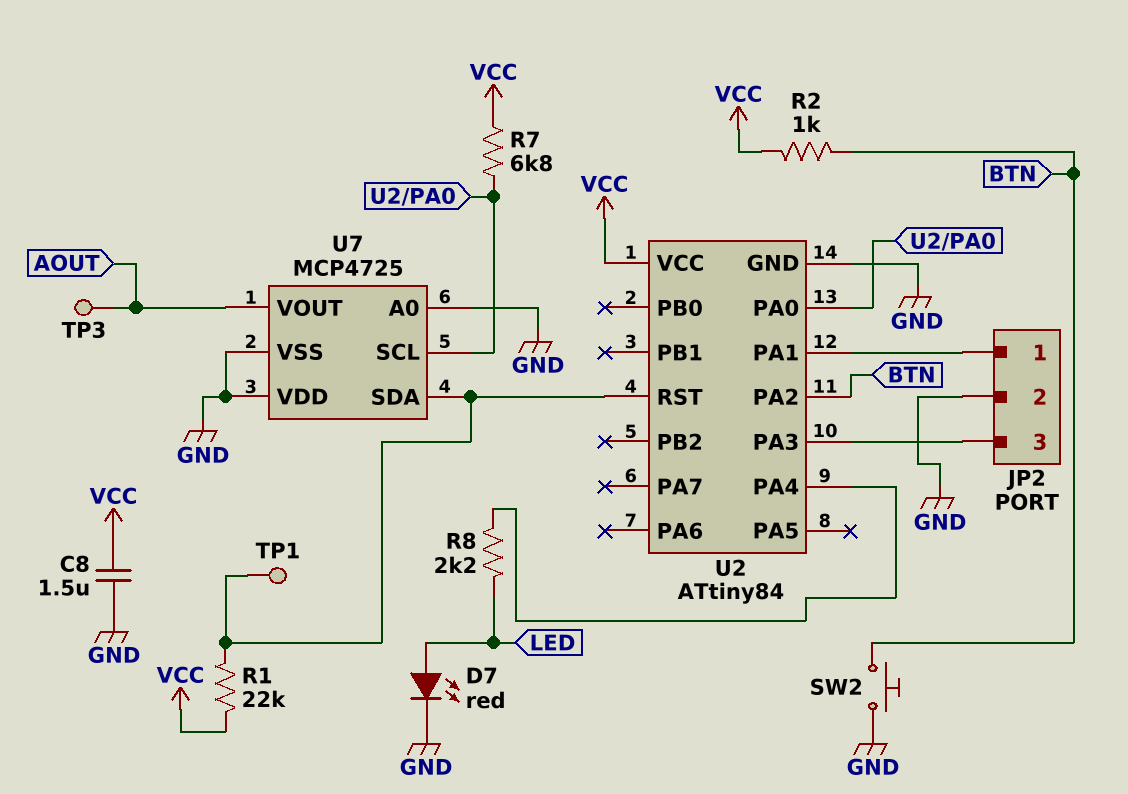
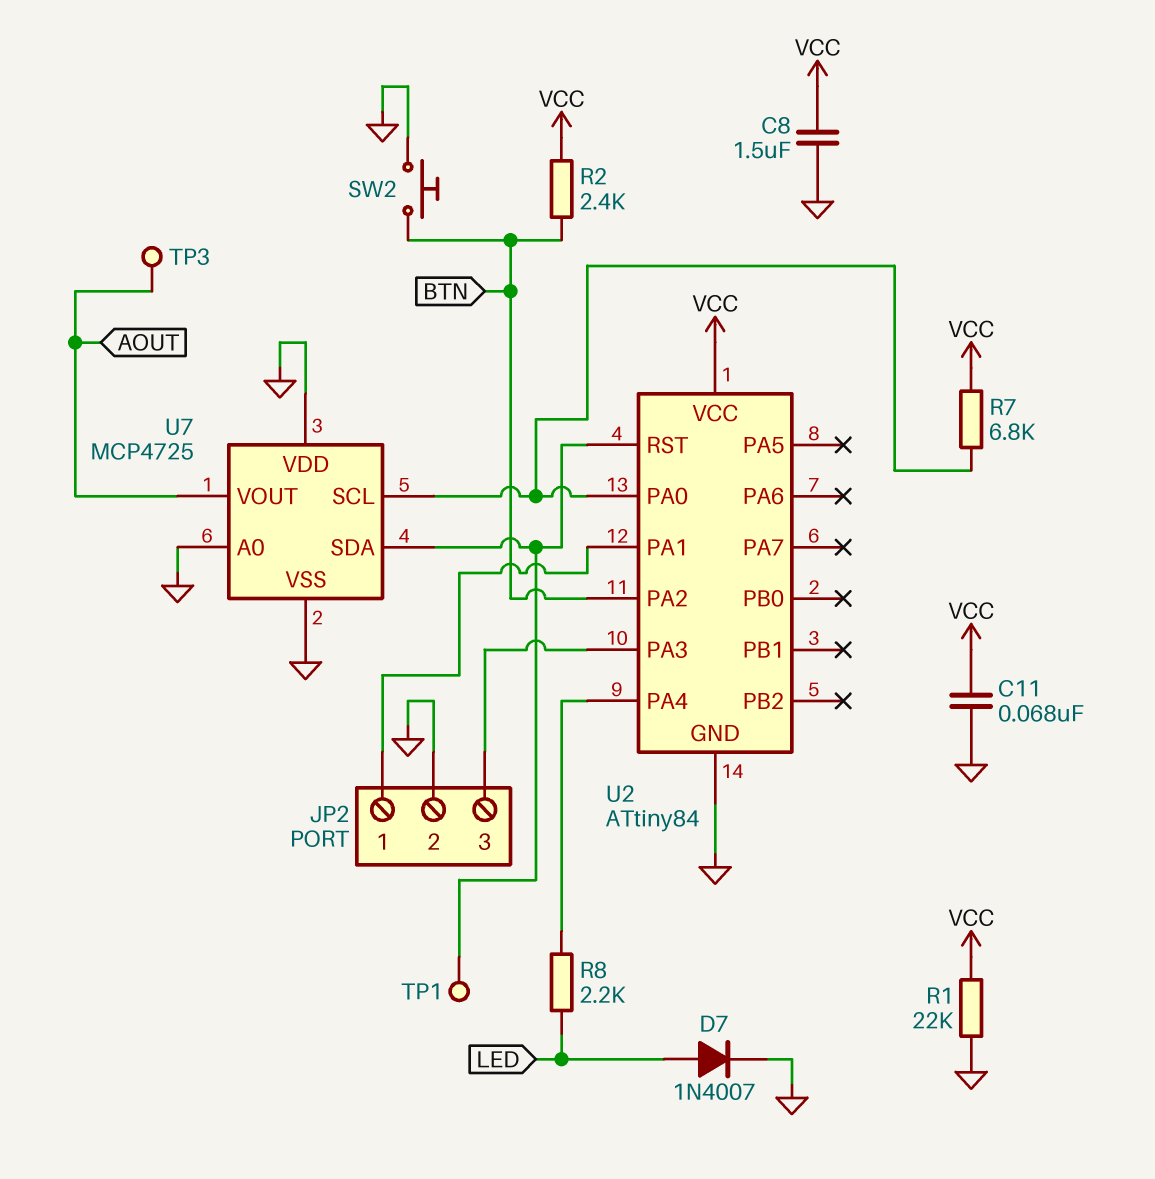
C11: none -> 68nF (GND, VCC)
D7: LED red (A LED, K GND) -> diode 1N4007 (A LED, K GND)
R1: 22k (U2/RST, VCC) -> 22k (GND, VCC)
R2: 1k (BTN, VCC) -> 2.4k (BTN, VCC)

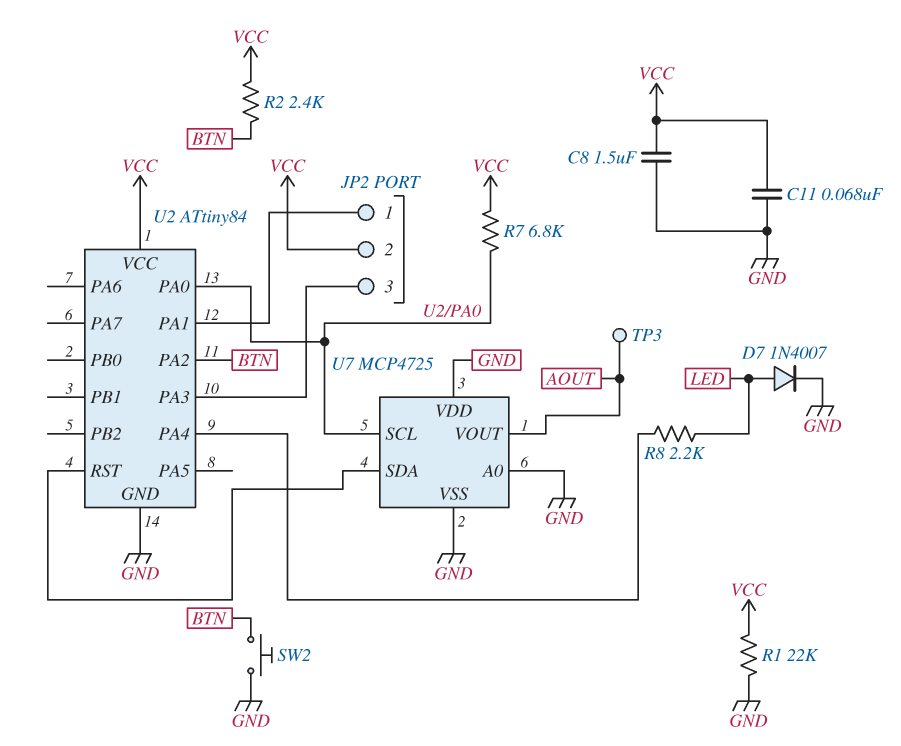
JP2 pin 2: GND -> VCC
TP1: test point (U2/RST) -> none

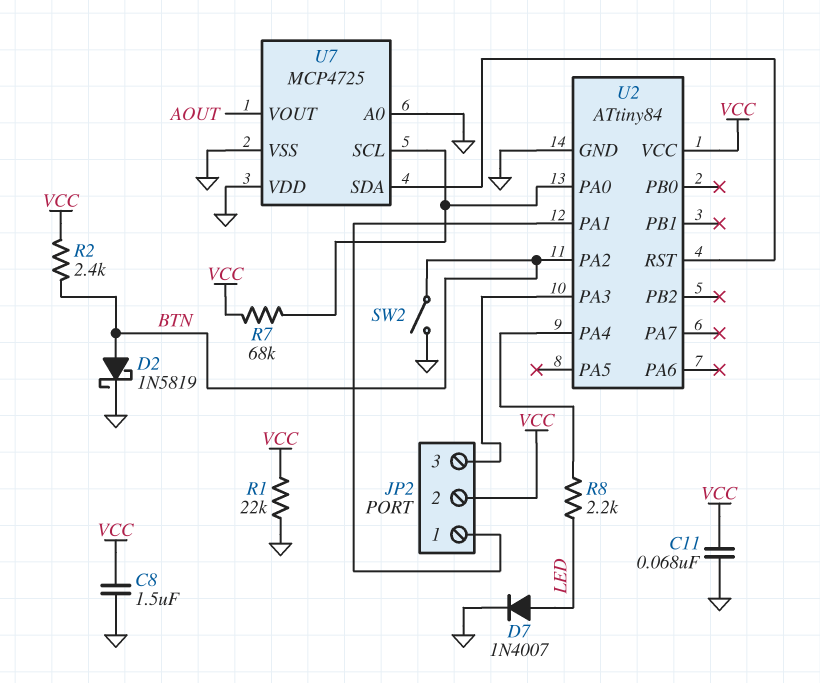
D2: none -> schottky 1N5819 (A BTN, K GND)
R7: 6.8k (U2/PA0, VCC) -> 68k (U2/PA0, VCC)
SW2: button (BTN, GND) -> switch (BTN, GND)
TP3: test point (AOUT) -> none

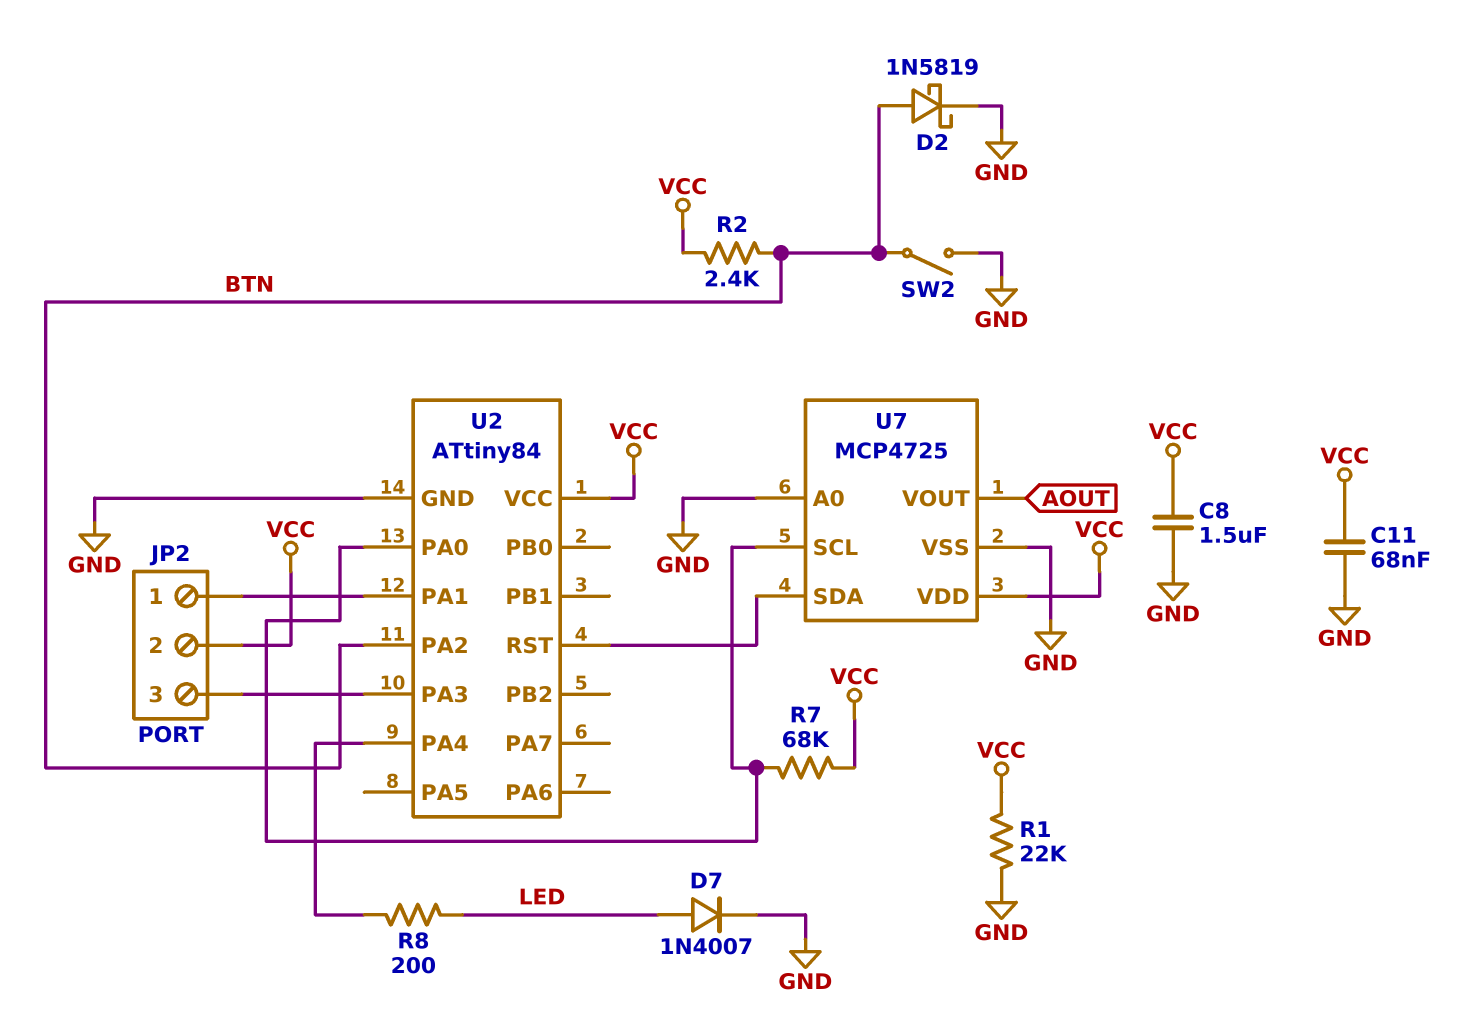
R8: 2.2k (LED, U2/PA4) -> 200 (LED, U2/PA4)
U7 pin VDD: GND -> VCC

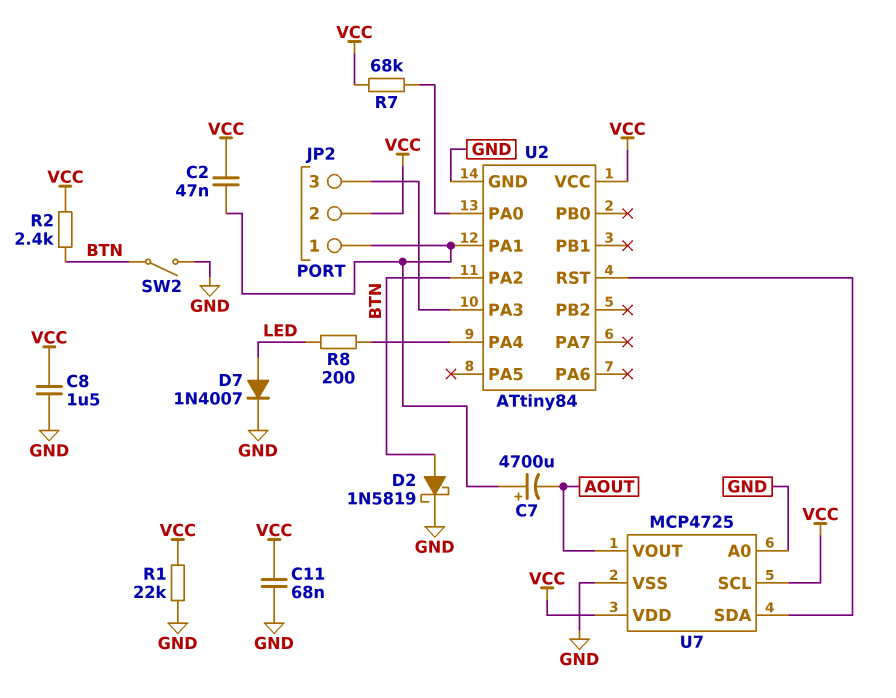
C2: none -> 47nF (JP2/1, VCC)
C7: none -> 4700uF (plus JP2/1, minus AOUT)
U7 pin SCL: U2/PA0 -> VCC

